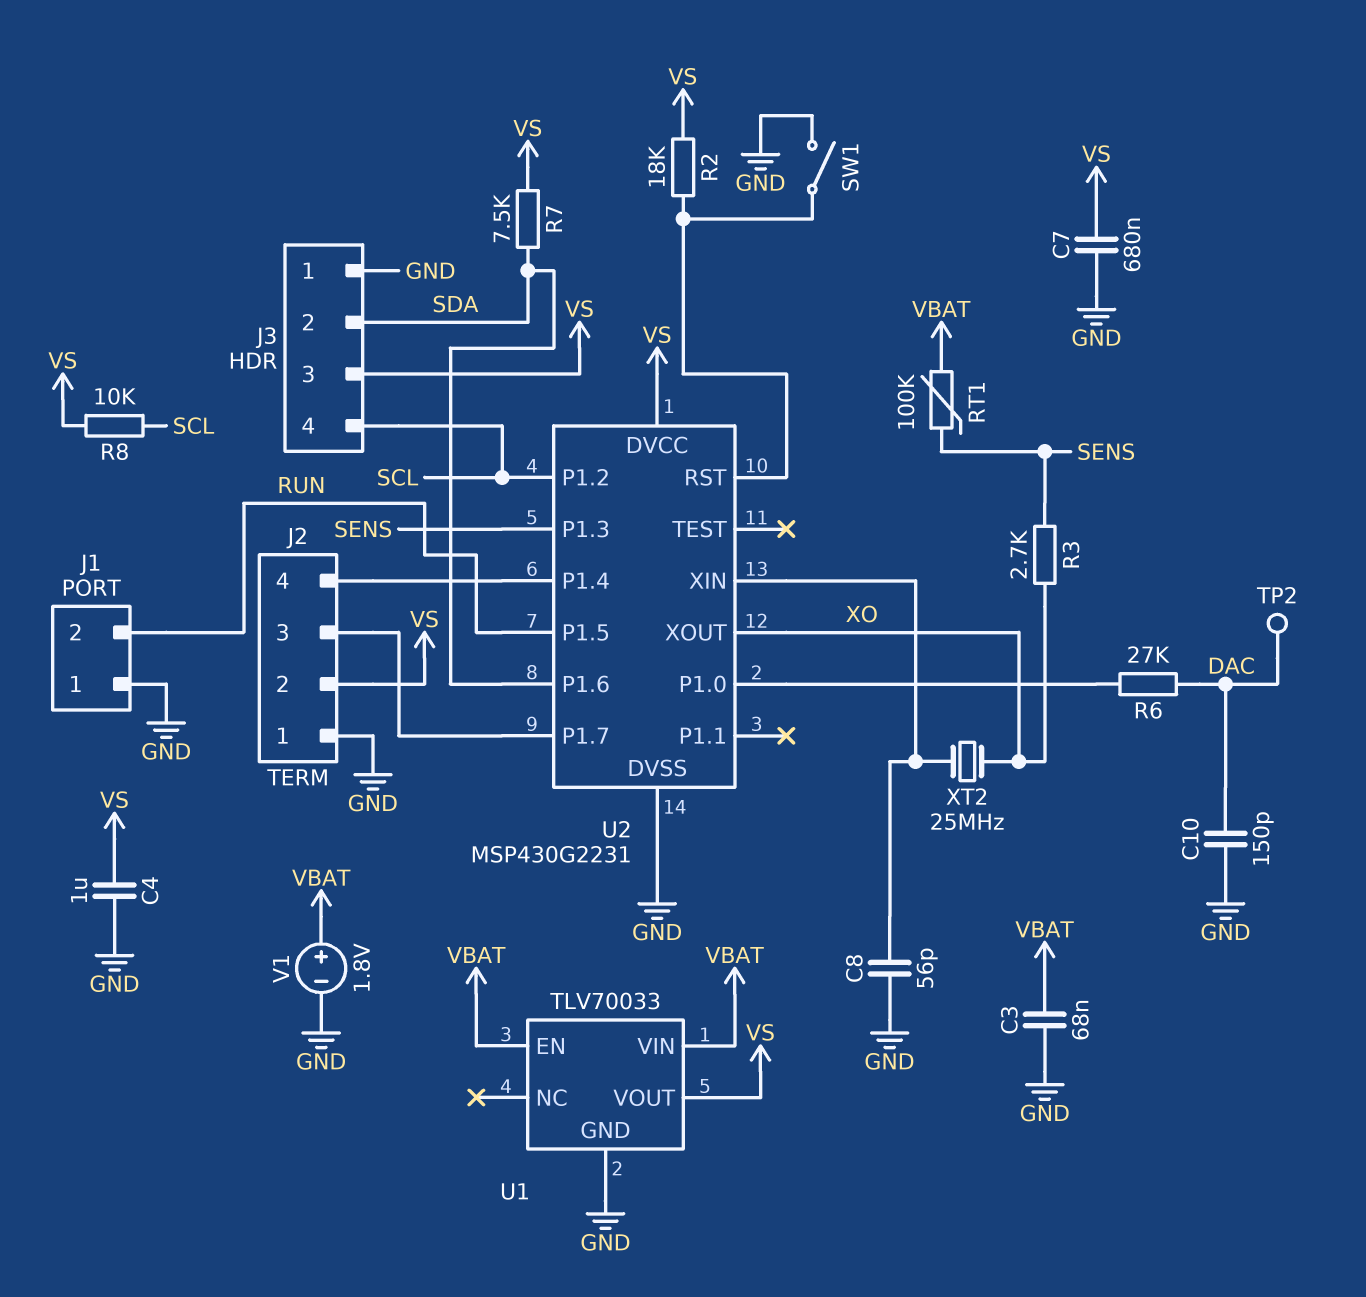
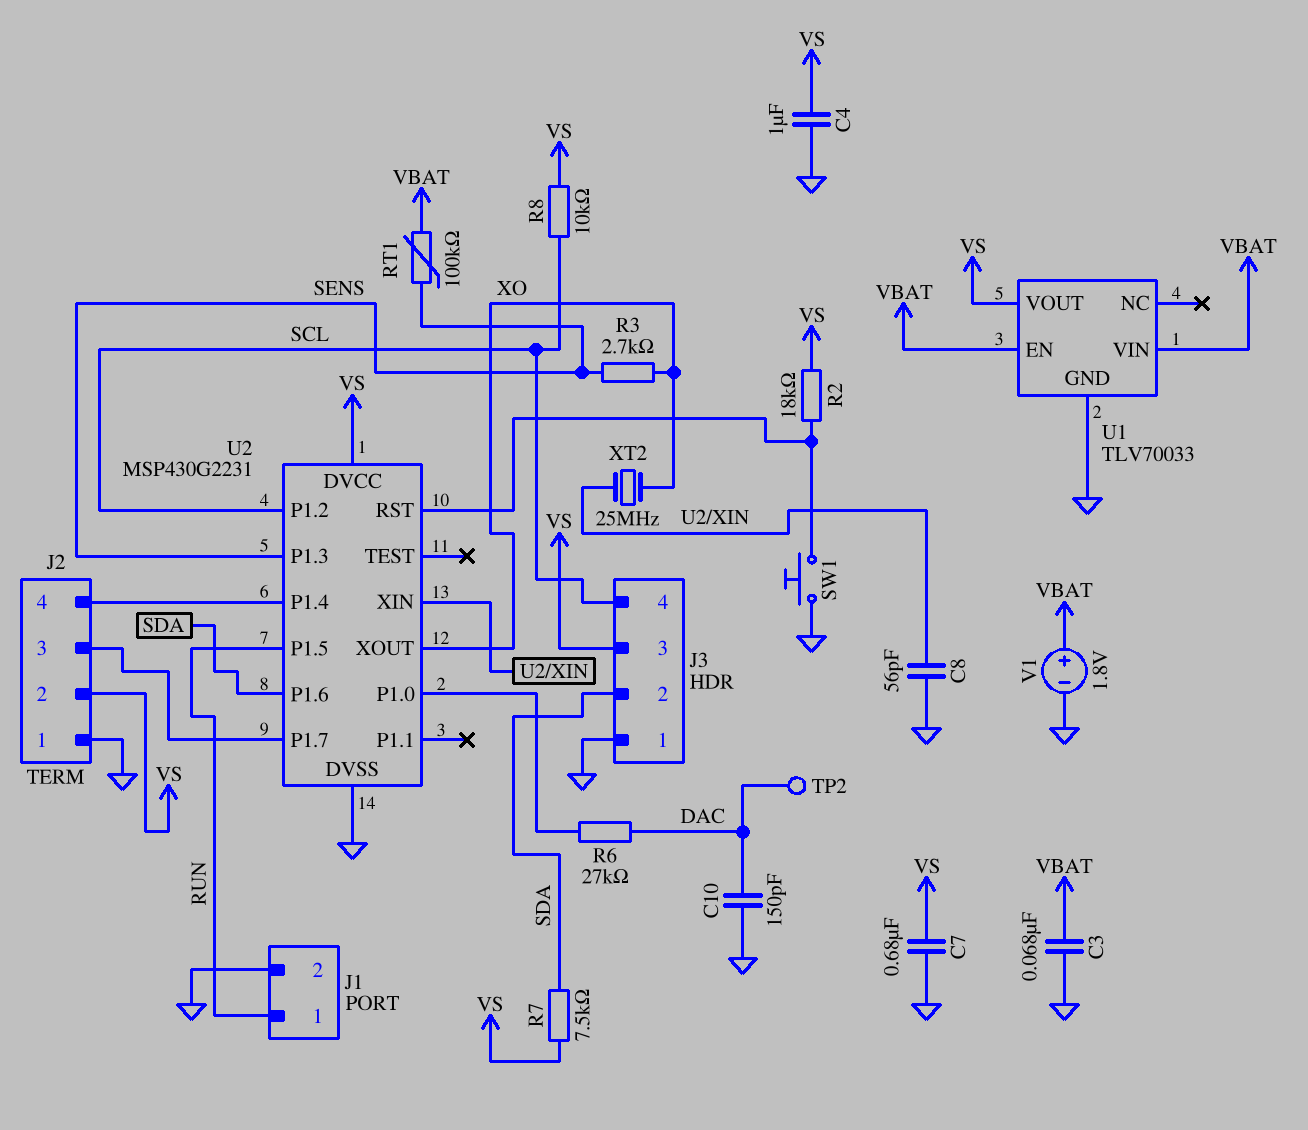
J1 pin 1: GND -> RUN
J1 pin 2: RUN -> GND
SW1: switch (GND, U2/RST) -> button (GND, U2/RST)

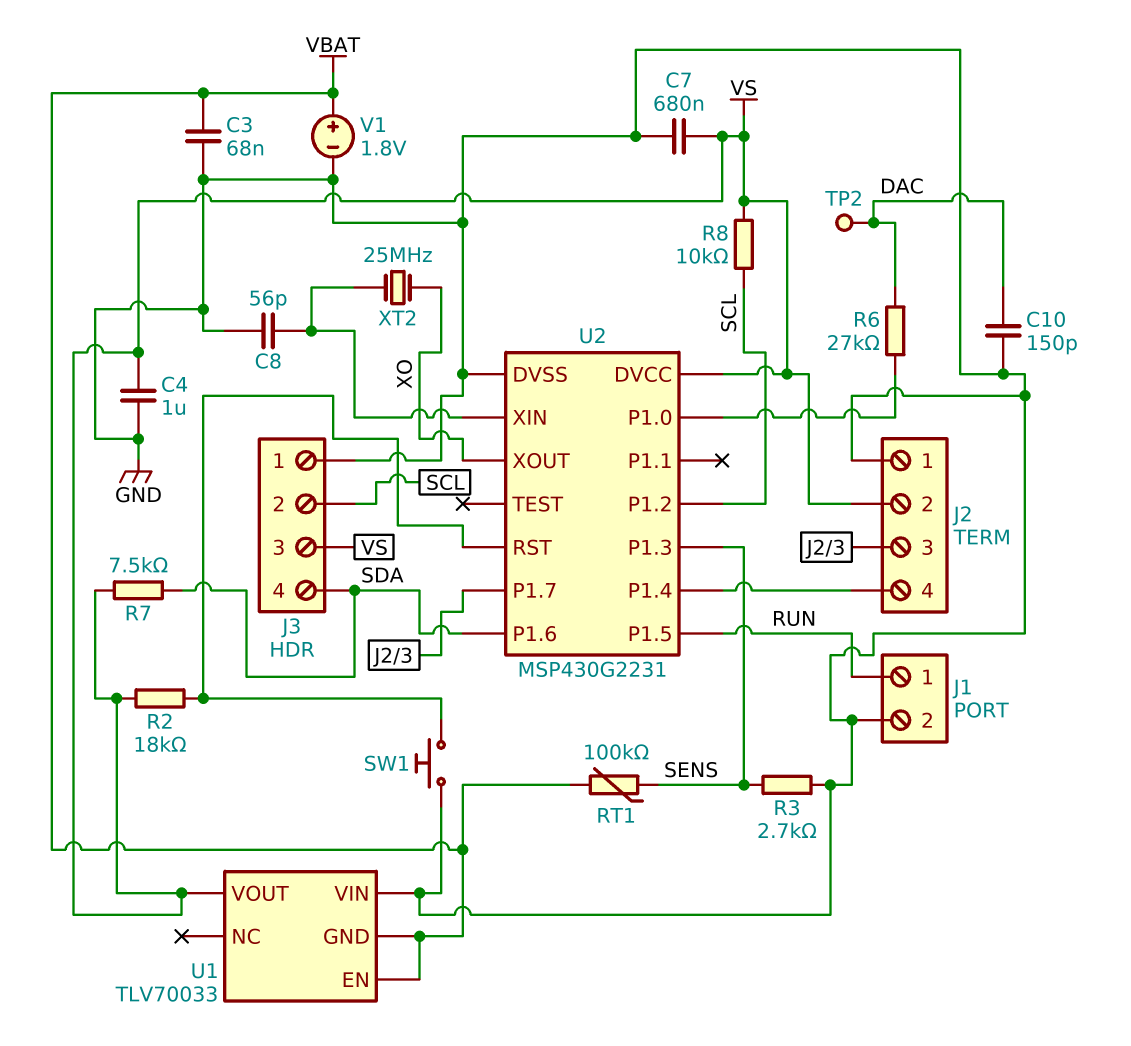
J3 pin 2: SDA -> SCL
J3 pin 4: SCL -> SDA
R3: 2.7k (SENS, XO) -> 2.7k (GND, SENS)
U1 pin GND: GND -> VBAT
U1 pin VIN: VBAT -> GND

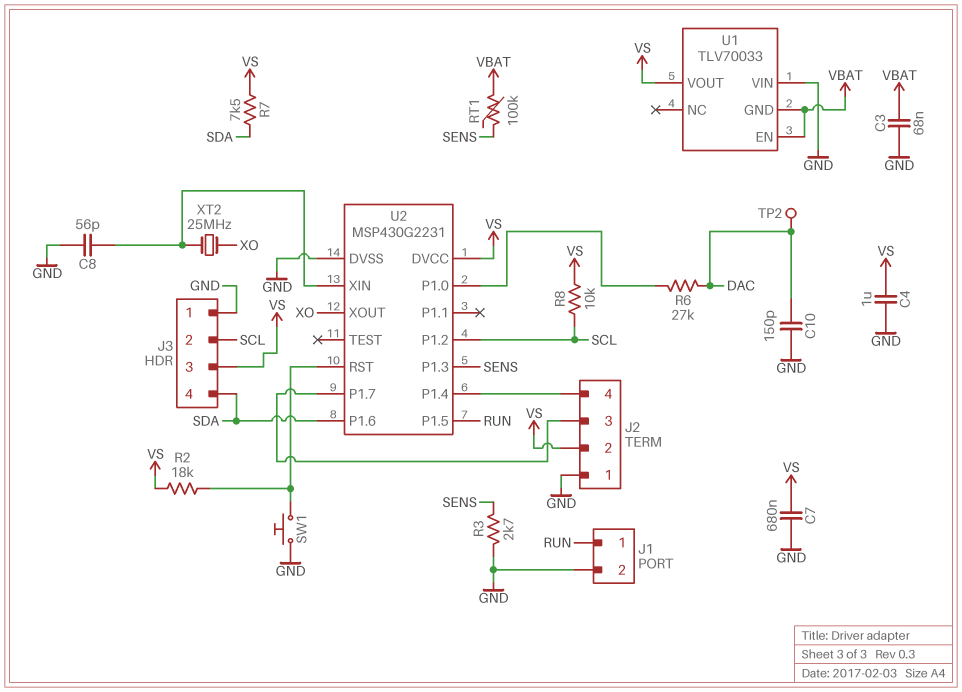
V1: 1.8V (plus VBAT, minus GND) -> none

